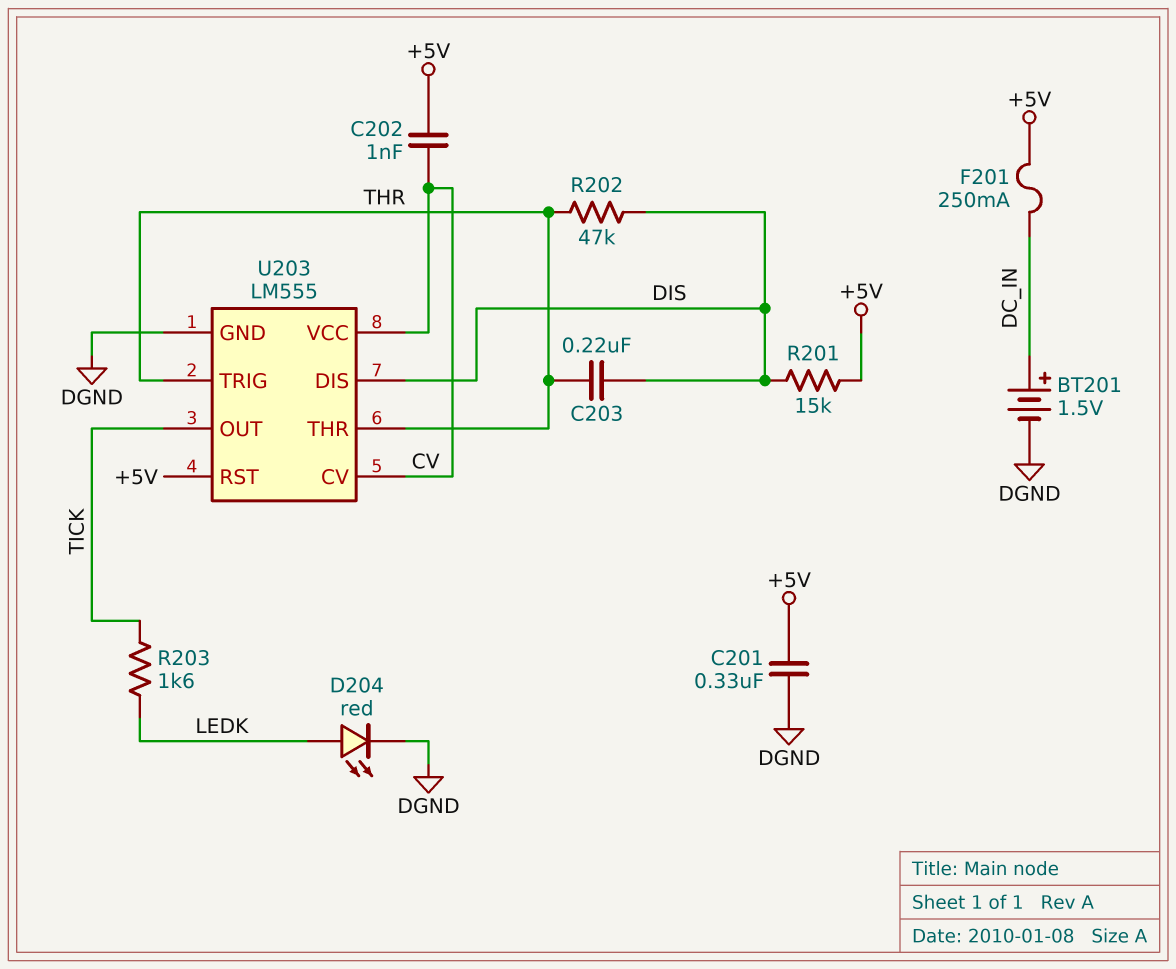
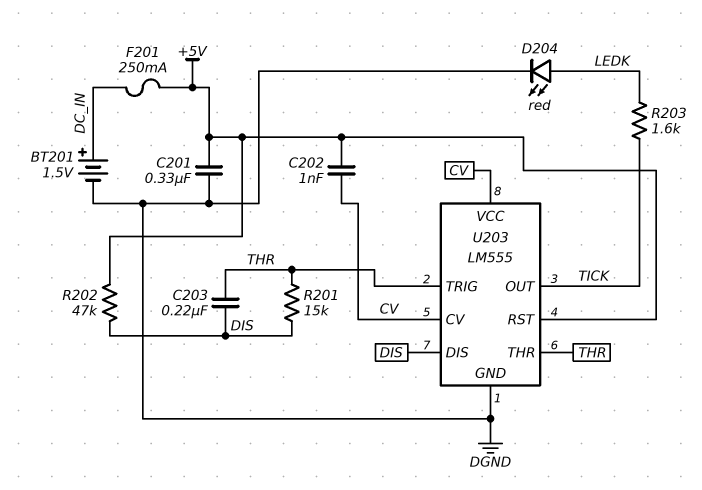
R201: 15k (+5V, DIS) -> 15k (DIS, THR)
R202: 47k (DIS, THR) -> 47k (+5V, DIS)

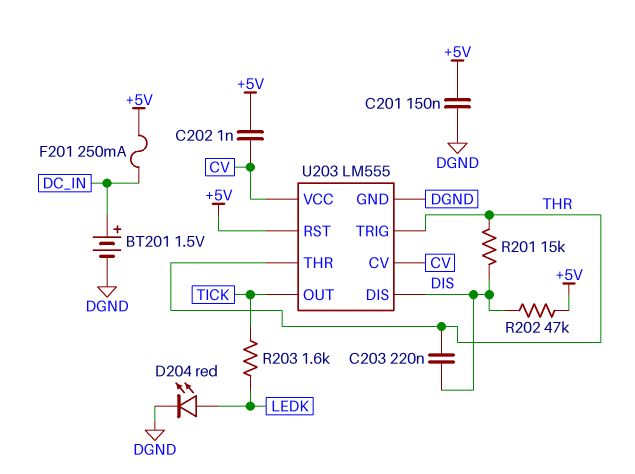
C201: 330nF (+5V, DGND) -> 150nF (+5V, DGND)

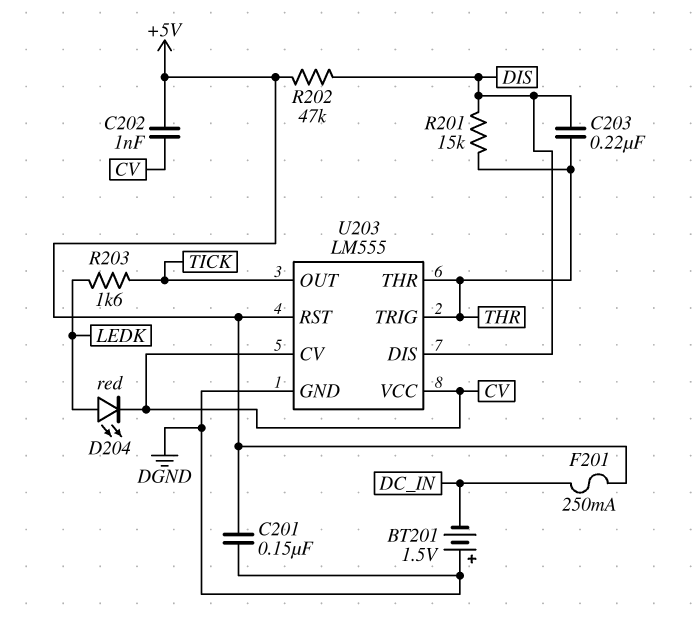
BT201: 1.5V (plus DC_IN, minus DGND) -> 1.5V (plus DGND, minus DC_IN)
D204: LED red (A LEDK, K DGND) -> LED red (A LEDK, K CV)

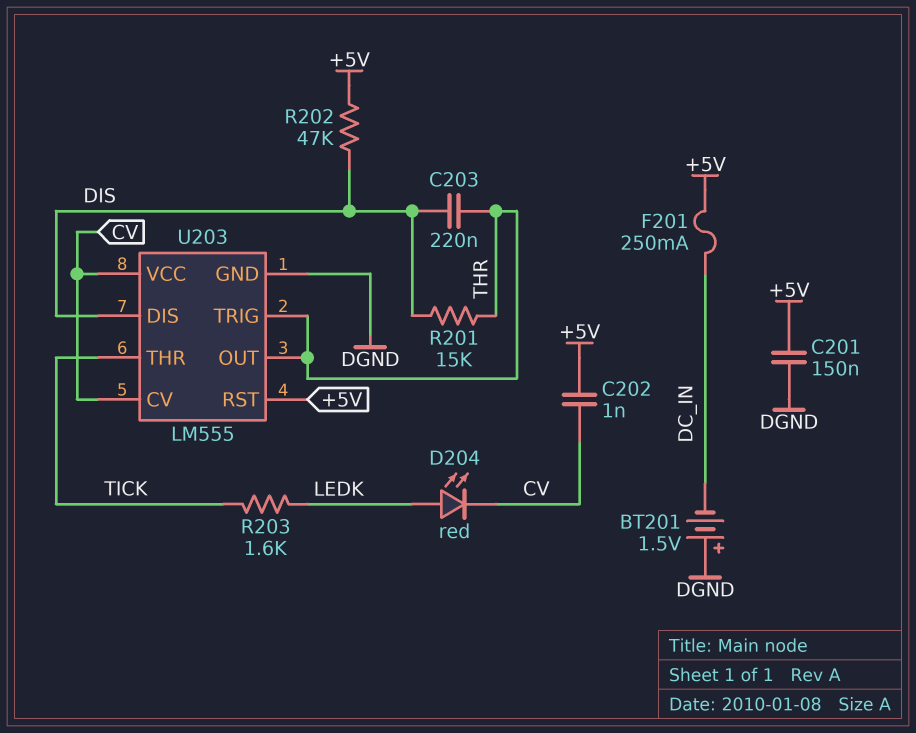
U203 pin OUT: TICK -> THR
U203 pin THR: THR -> TICK

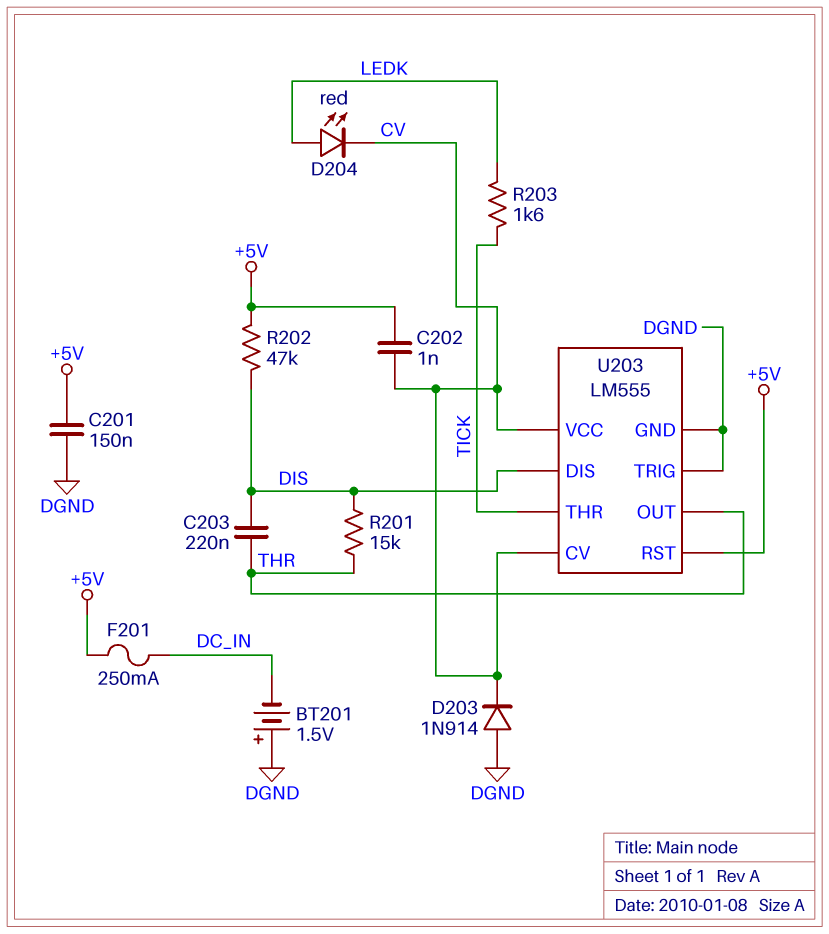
D203: none -> diode 1N914 (A DGND, K CV)
U203 pin TRIG: THR -> DGND

